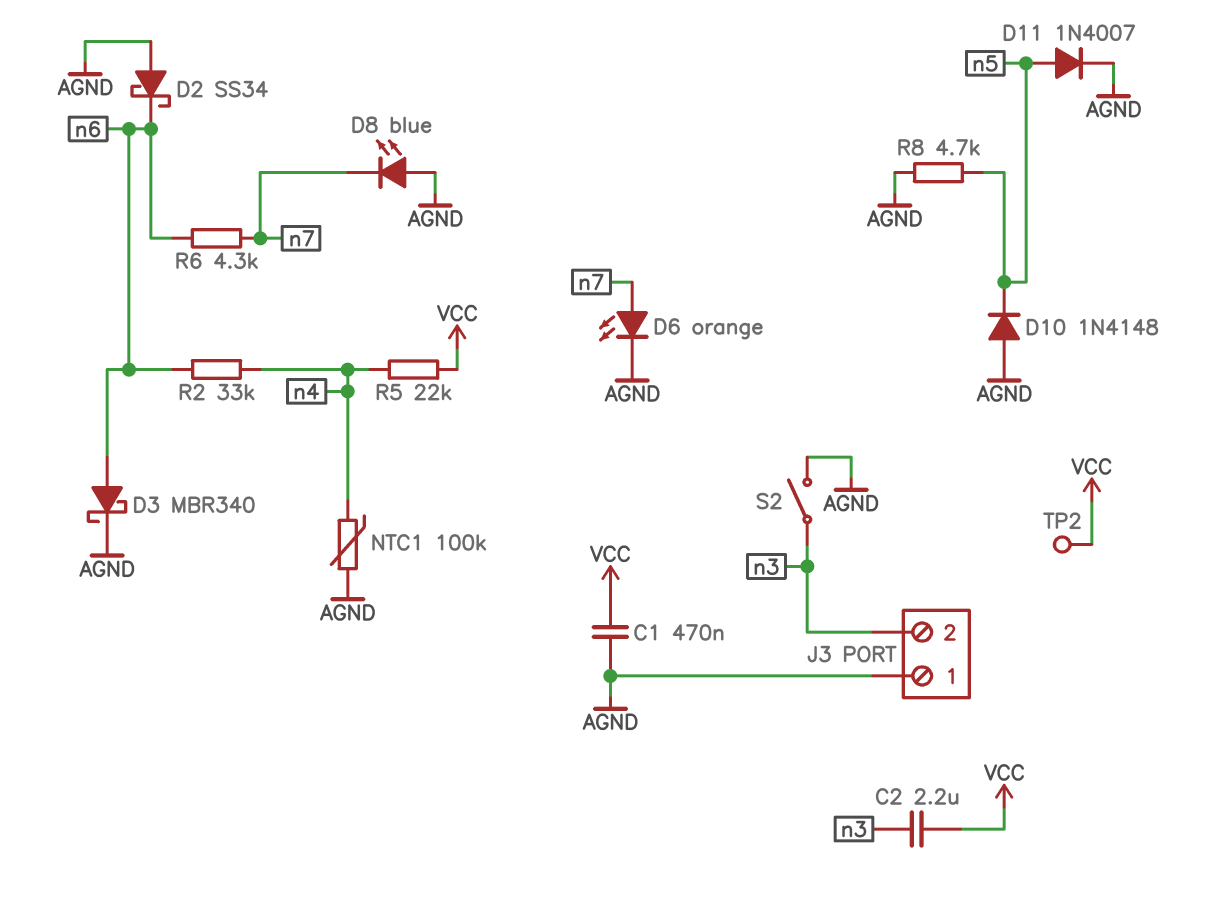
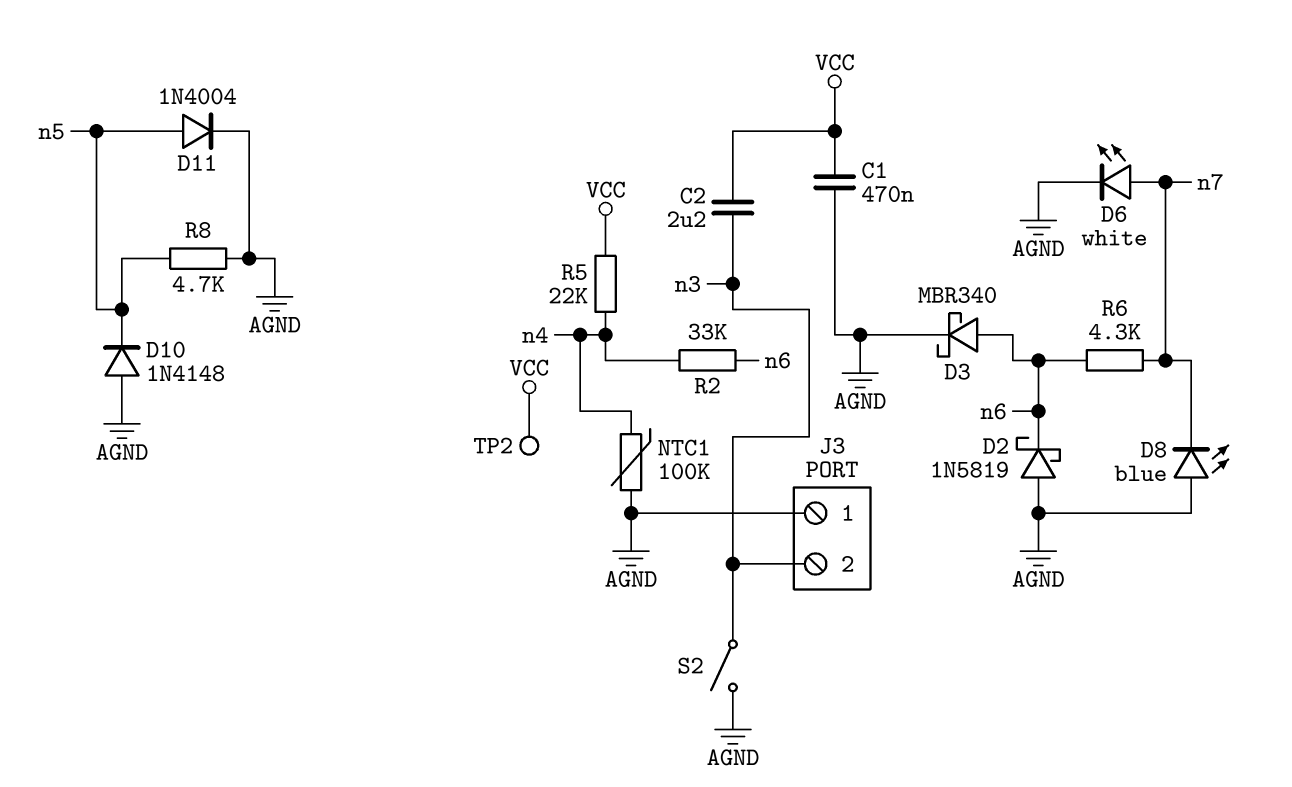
D2: schottky SS34 (A AGND, K n6) -> schottky 1N5819 (A AGND, K n6)
D6: LED orange (A n7, K AGND) -> LED white (A n7, K AGND)
D11: diode 1N4007 (A n5, K AGND) -> diode 1N4004 (A n5, K AGND)

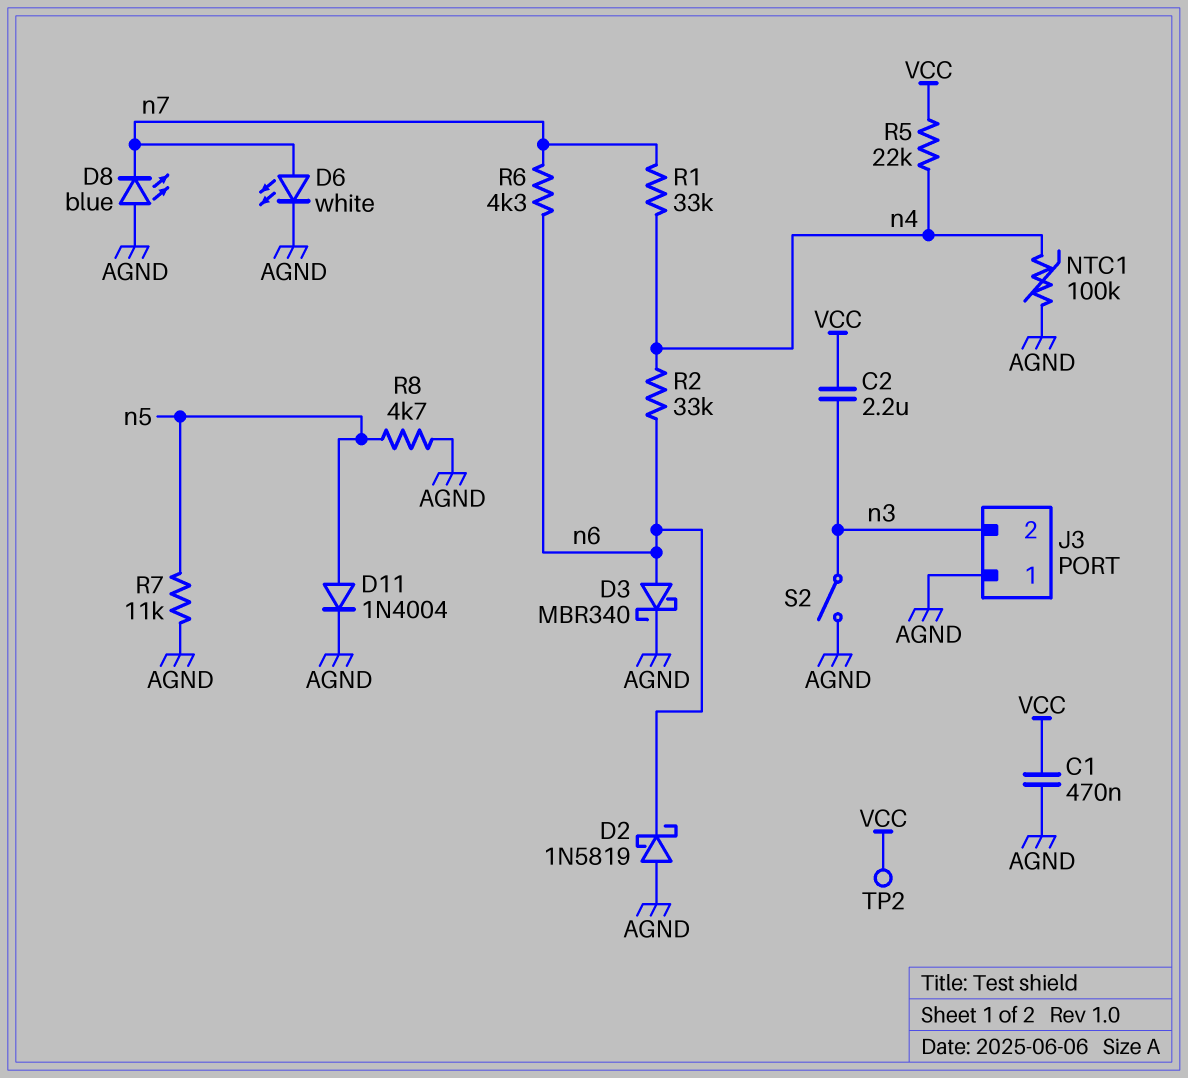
D10: diode 1N4148 (A AGND, K n5) -> none
R1: none -> 33k (n4, n7)
R7: none -> 11k (AGND, n5)

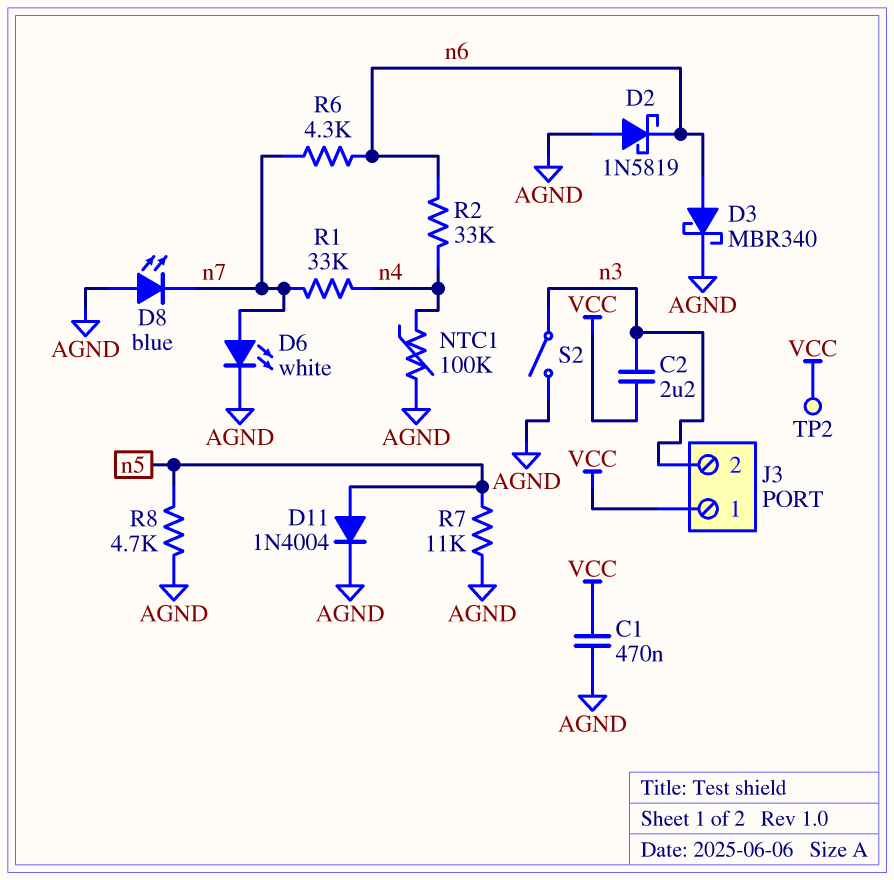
J3 pin 1: AGND -> VCC
R5: 22k (VCC, n4) -> none

